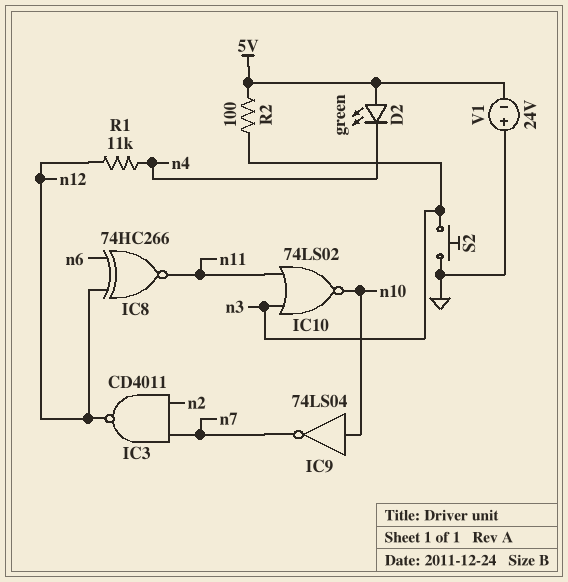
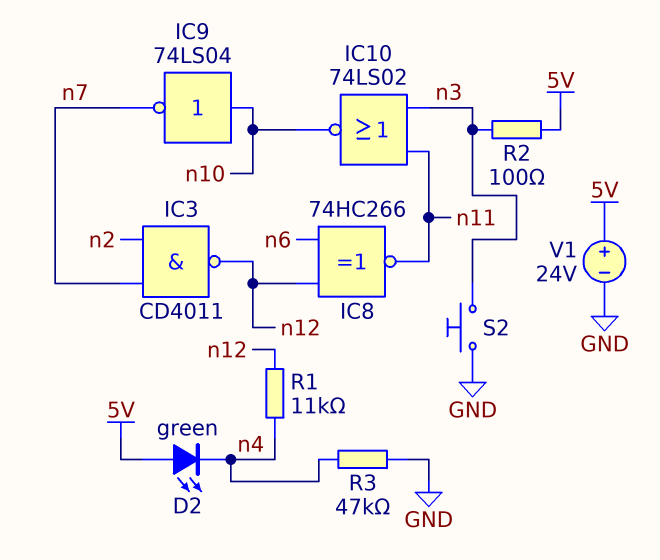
R3: none -> 47k (GND, n4)
V1: 24V (plus GND, minus 5V) -> 24V (plus 5V, minus GND)

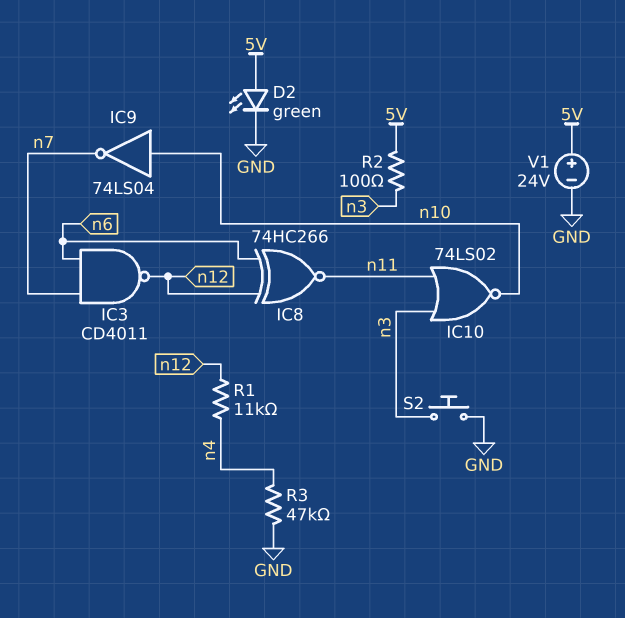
D2: LED green (A 5V, K n4) -> LED green (A 5V, K GND)
IC3: NAND CD4011 (in n2, in n7, out n12) -> NAND CD4011 (in n6, in n7, out n12)

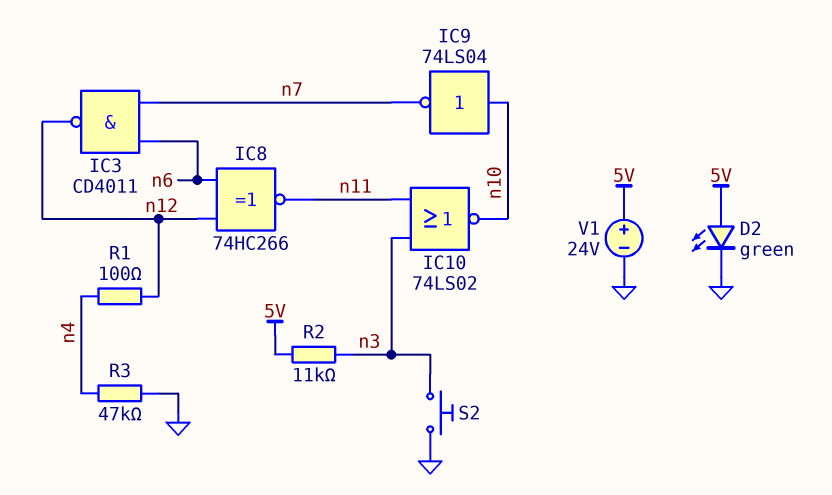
R1: 11k (n4, n12) -> 100 (n4, n12)
R2: 100 (5V, n3) -> 11k (5V, n3)

